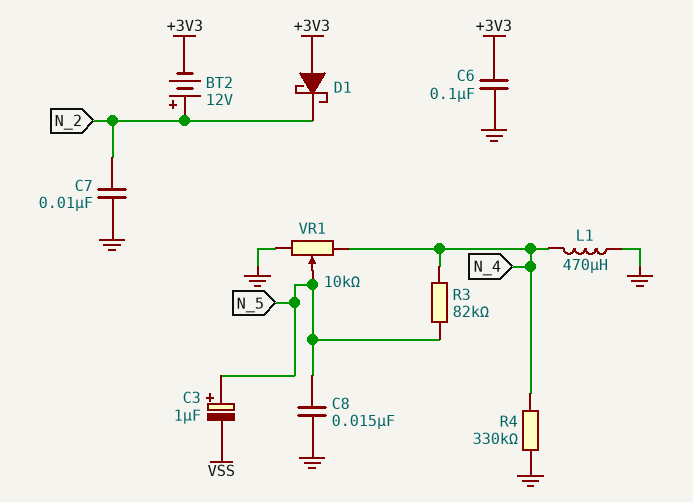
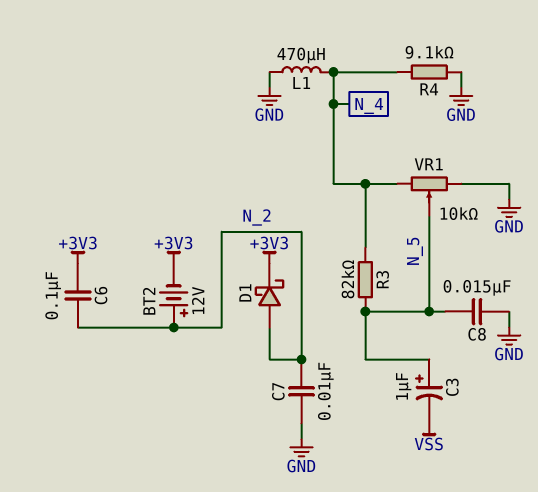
C6: 100nF (+3V3, GND) -> 100nF (+3V3, N_2)
D1: schottky (A +3V3, K N_2) -> schottky (A N_2, K +3V3)
R4: 330k (GND, N_4) -> 9.1k (GND, N_4)

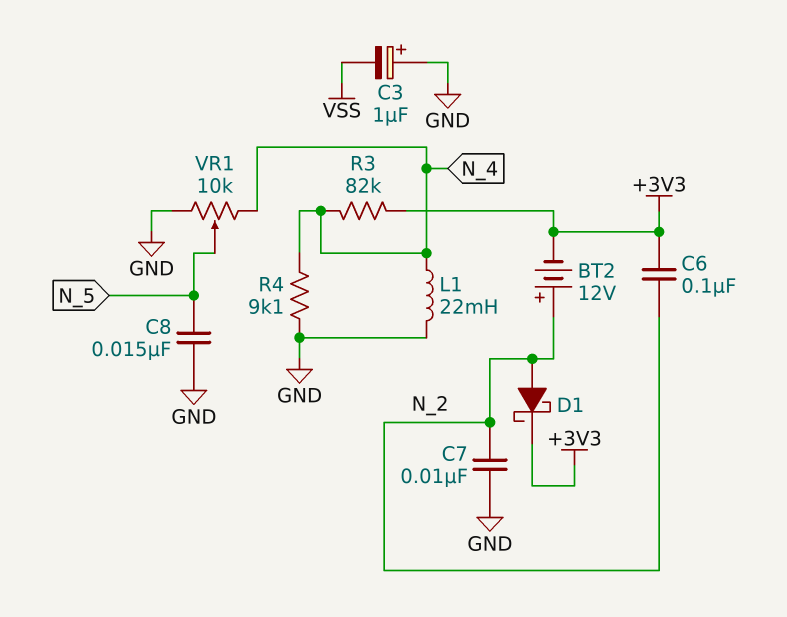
C3: 1uF (plus N_5, minus VSS) -> 1uF (plus GND, minus VSS)
L1: 470uH (GND, N_4) -> 22mH (GND, N_4)
R3: 82k (N_4, N_5) -> 82k (+3V3, N_4)

